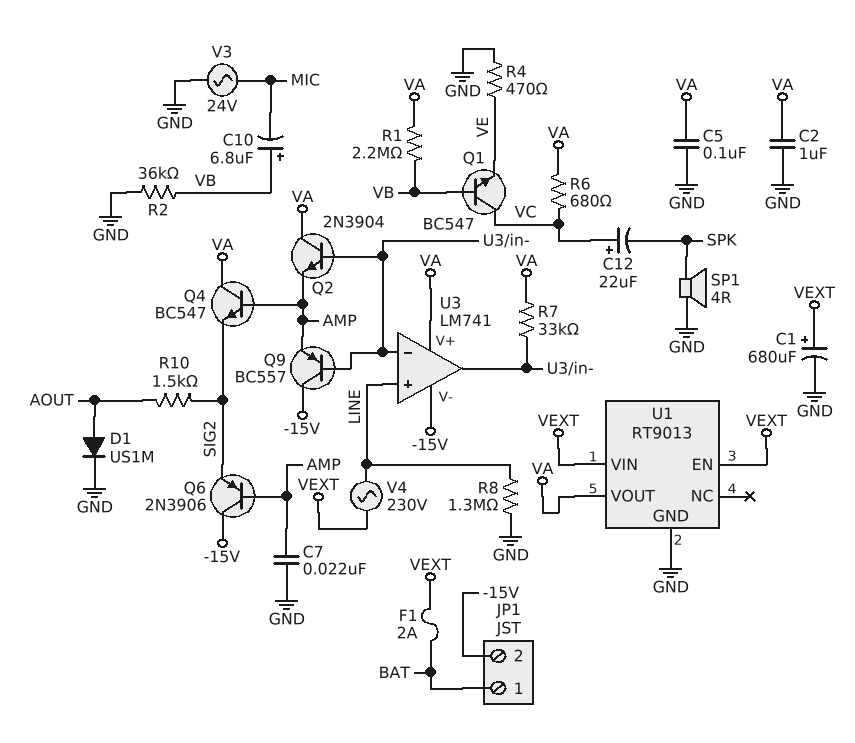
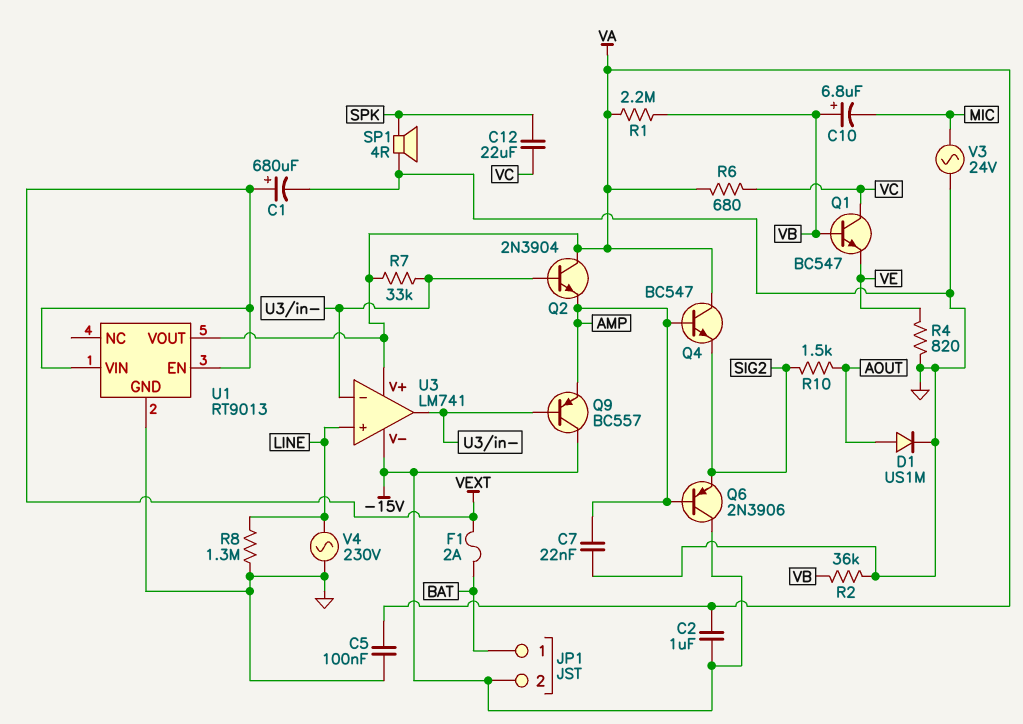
C2: 1uF (GND, VA) -> 1uF (-15V, VA)
C12: 22uF (plus VC, minus SPK) -> 22uF (SPK, VC)
R4: 470 (GND, VE) -> 820 (GND, VE)
V4: AC 230V (LINE, VEXT) -> AC 230V (GND, LINE)

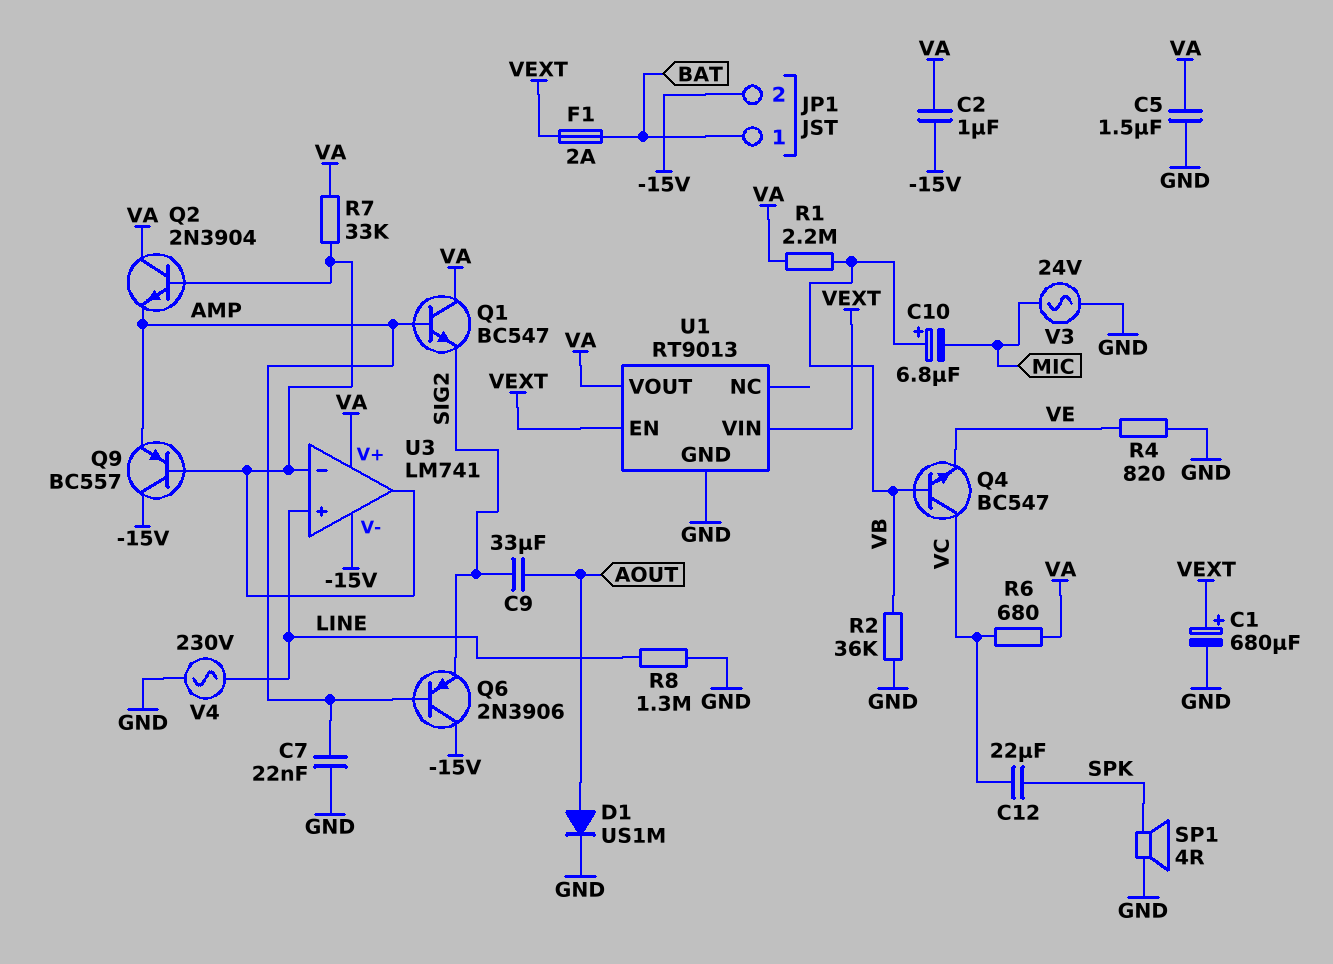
C5: 100nF (GND, VA) -> 1.5uF (GND, VA)
C9: none -> 33uF (AOUT, SIG2)
Q1: NPN BC547 (B VB, C VC, E VE) -> NPN BC547 (B AMP, C VA, E SIG2)
Q4: NPN BC547 (B AMP, C VA, E SIG2) -> NPN BC547 (B VB, C VC, E VE)
R10: 1.5k (AOUT, SIG2) -> none

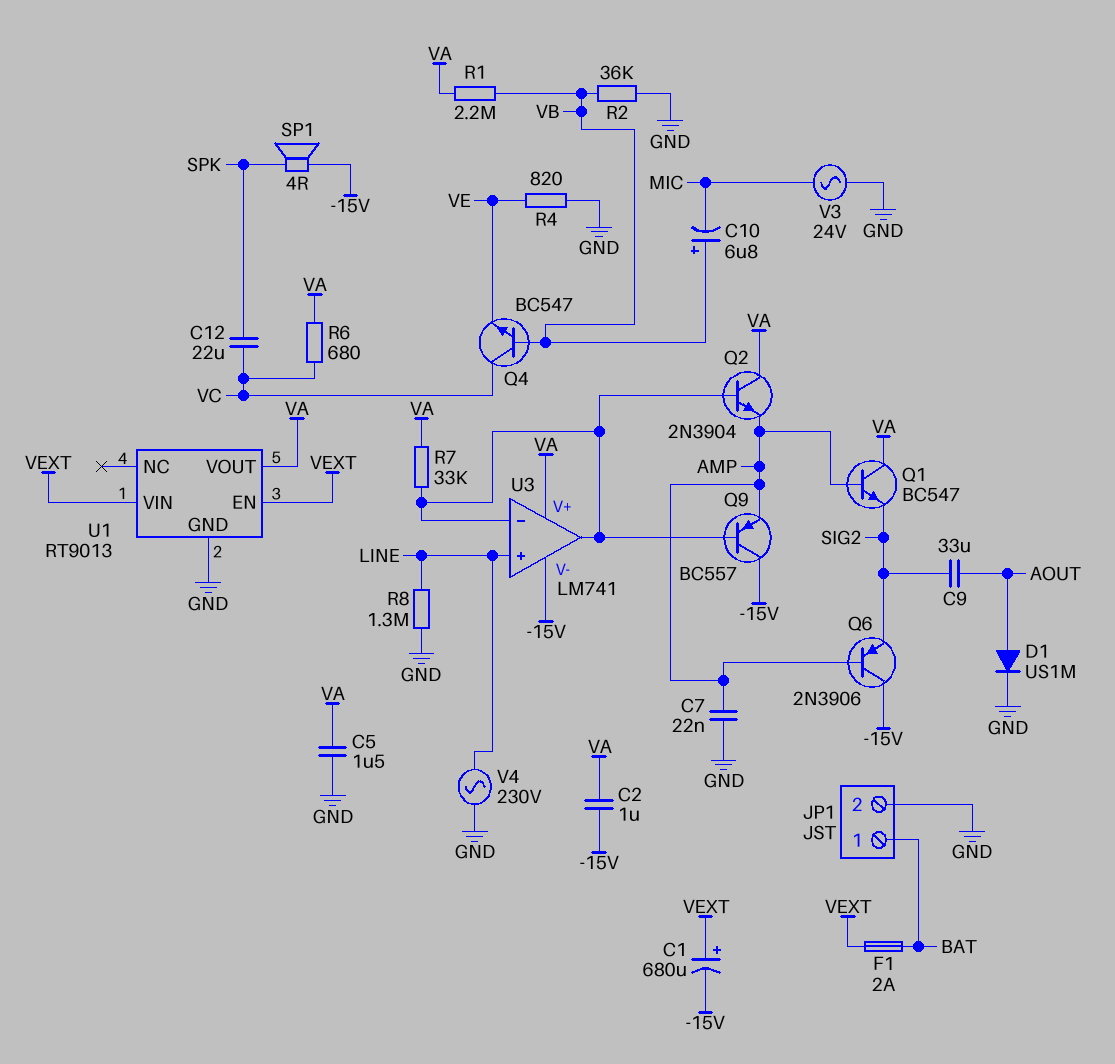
C1: 680uF (plus VEXT, minus GND) -> 680uF (plus VEXT, minus -15V)
JP1 pin 2: -15V -> GND
SP1: speaker 4R (GND, SPK) -> speaker 4R (-15V, SPK)

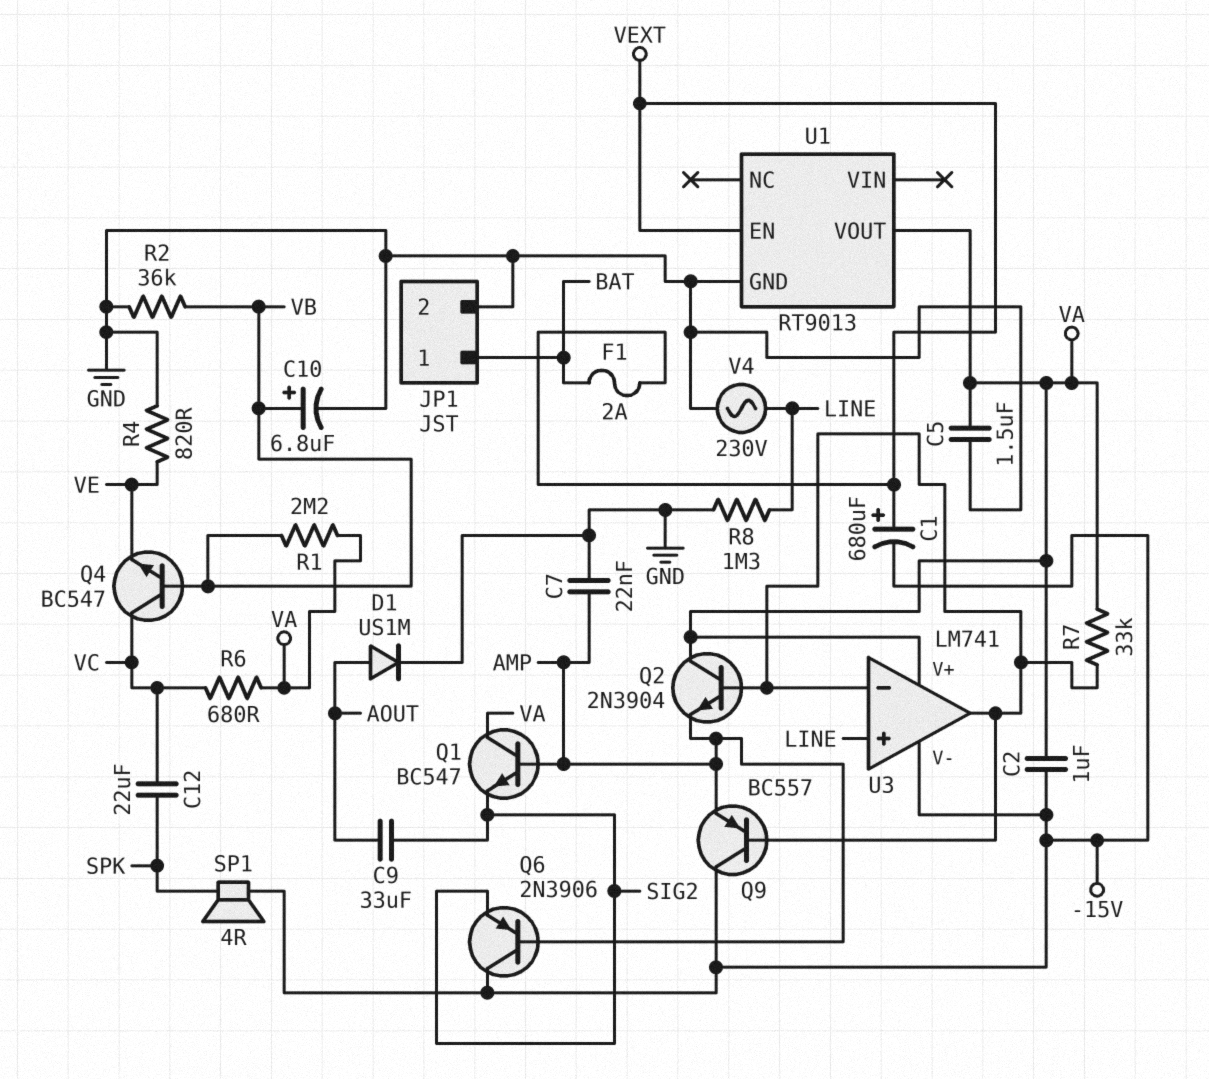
C10: 6.8uF (plus VB, minus MIC) -> 6.8uF (plus VB, minus GND)
U1 pin VIN: VEXT -> none
V3: AC 24V (GND, MIC) -> none

